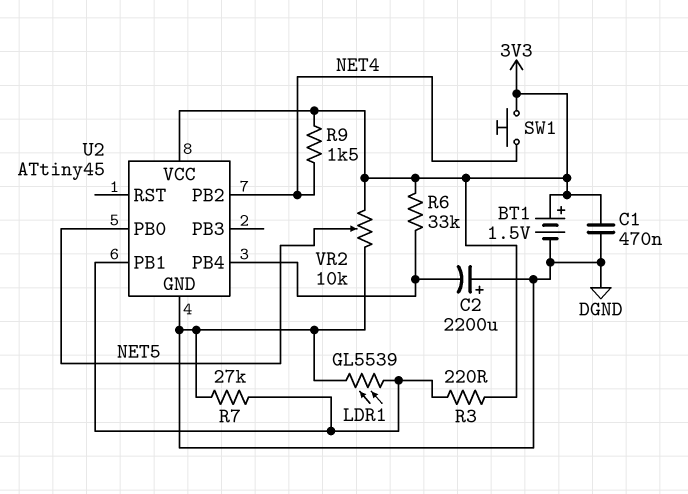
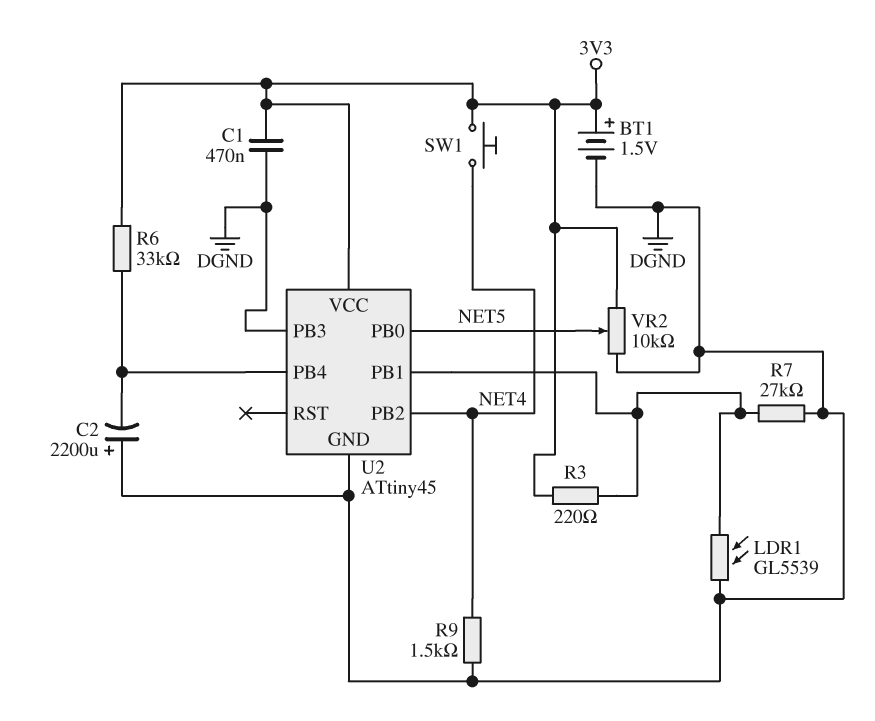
R9: 1.5k (3V3, NET4) -> 1.5k (DGND, NET4)
U2 pin PB3: none -> DGND

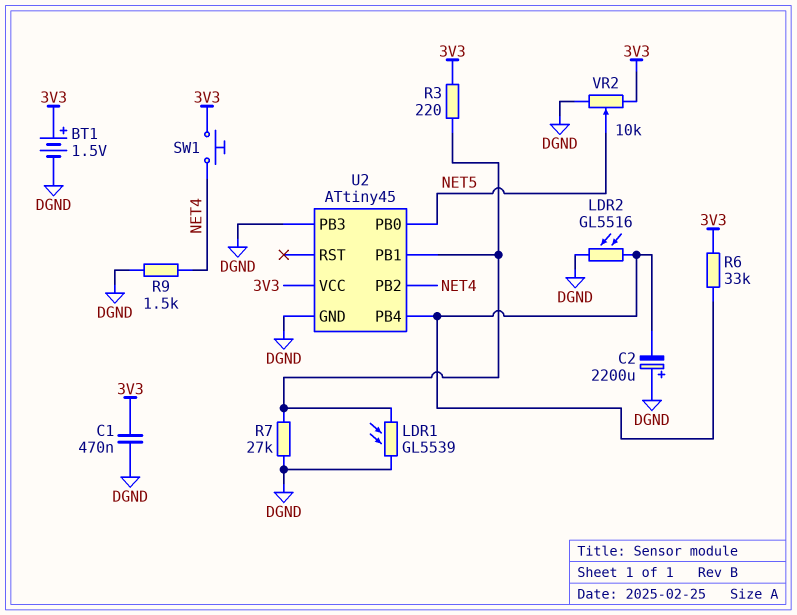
LDR2: none -> GL5516 (DGND, U2/PB4)

